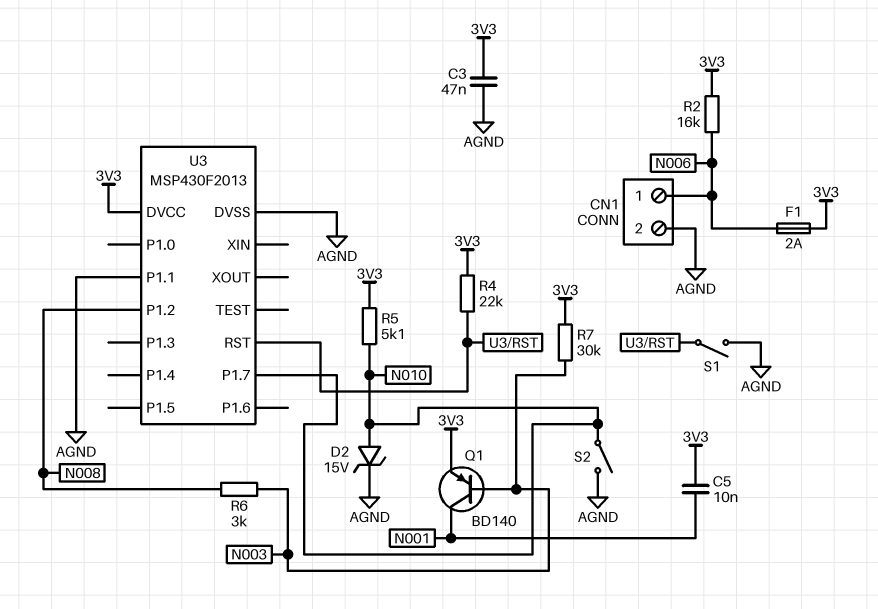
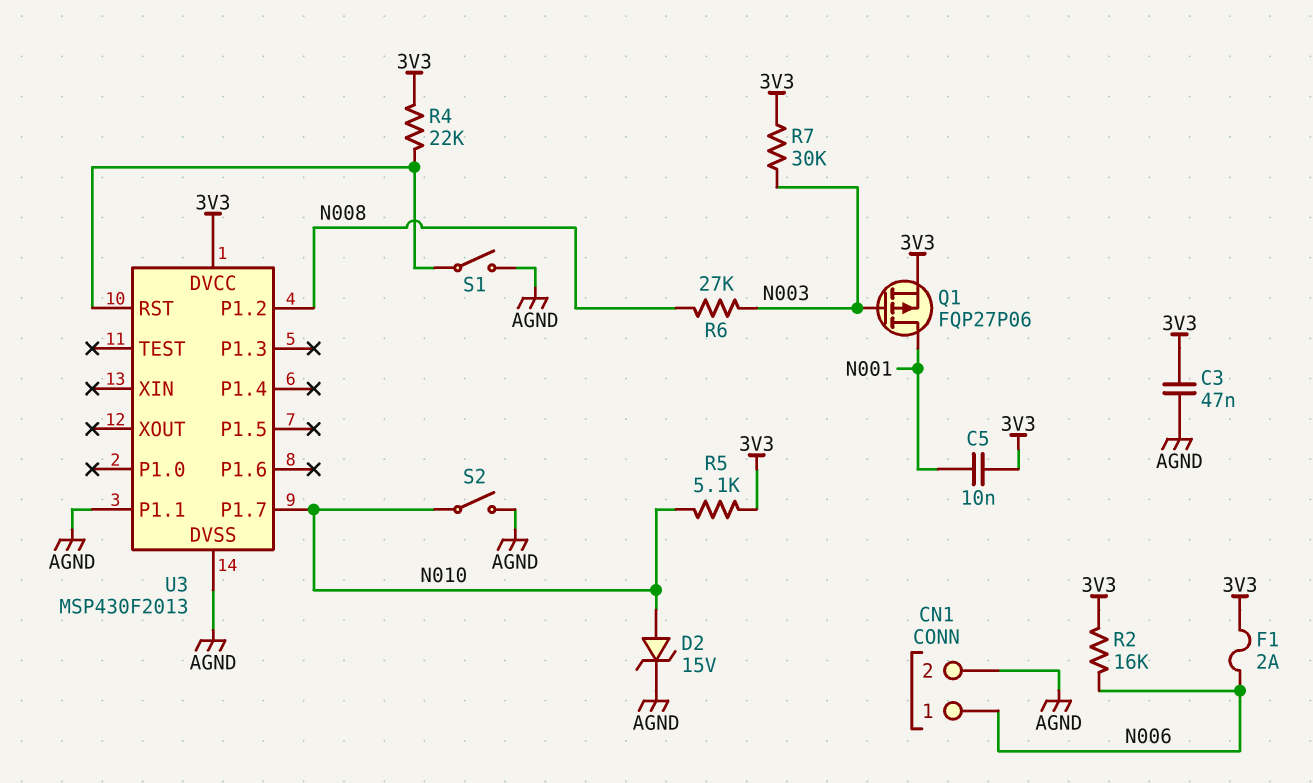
Q1: PNP BD140 (B N003, C N001, E 3V3) -> PMOS FQP27P06 (G N003, D N001, S 3V3)
R6: 3k (N003, N008) -> 27k (N003, N008)

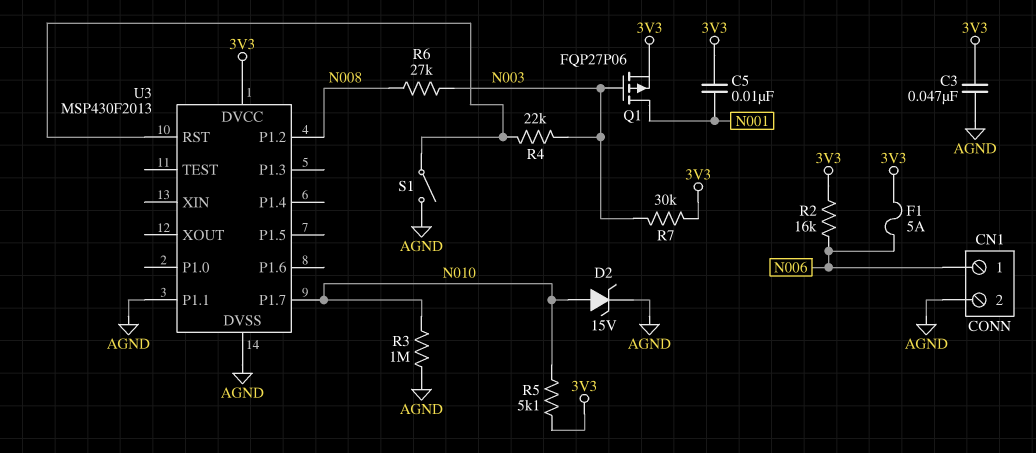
F1: 2A (3V3, N006) -> 5A (3V3, N006)
R3: none -> 1M (AGND, N010)
R4: 22k (3V3, U3/RST) -> 22k (N003, U3/RST)
S2: switch (AGND, N010) -> none

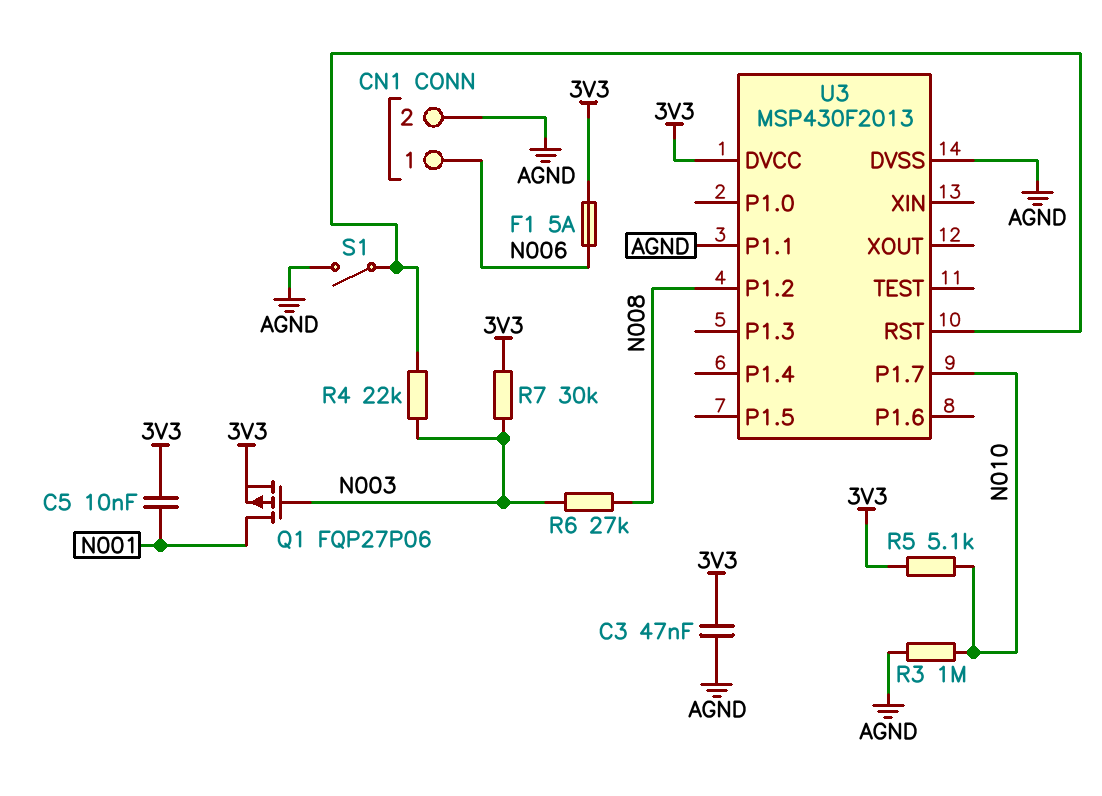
D2: zener 15V (A N010, K AGND) -> none
R2: 16k (3V3, N006) -> none

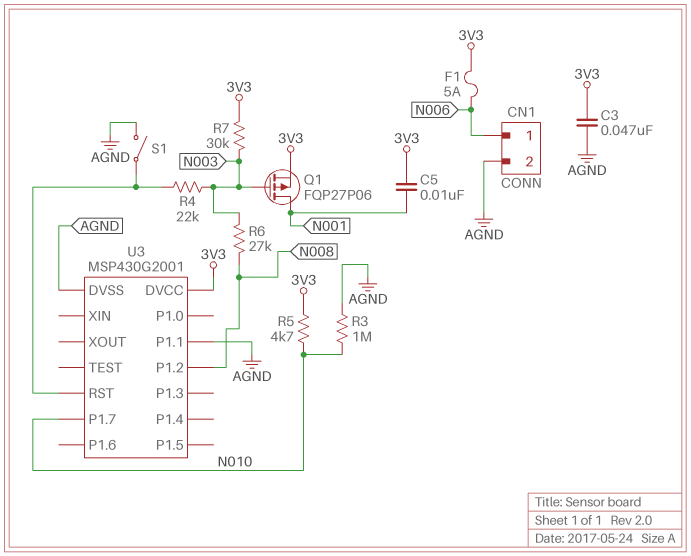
R5: 5.1k (3V3, N010) -> 4.7k (3V3, N010)
U3: MSP430F2013 -> MSP430G2001

